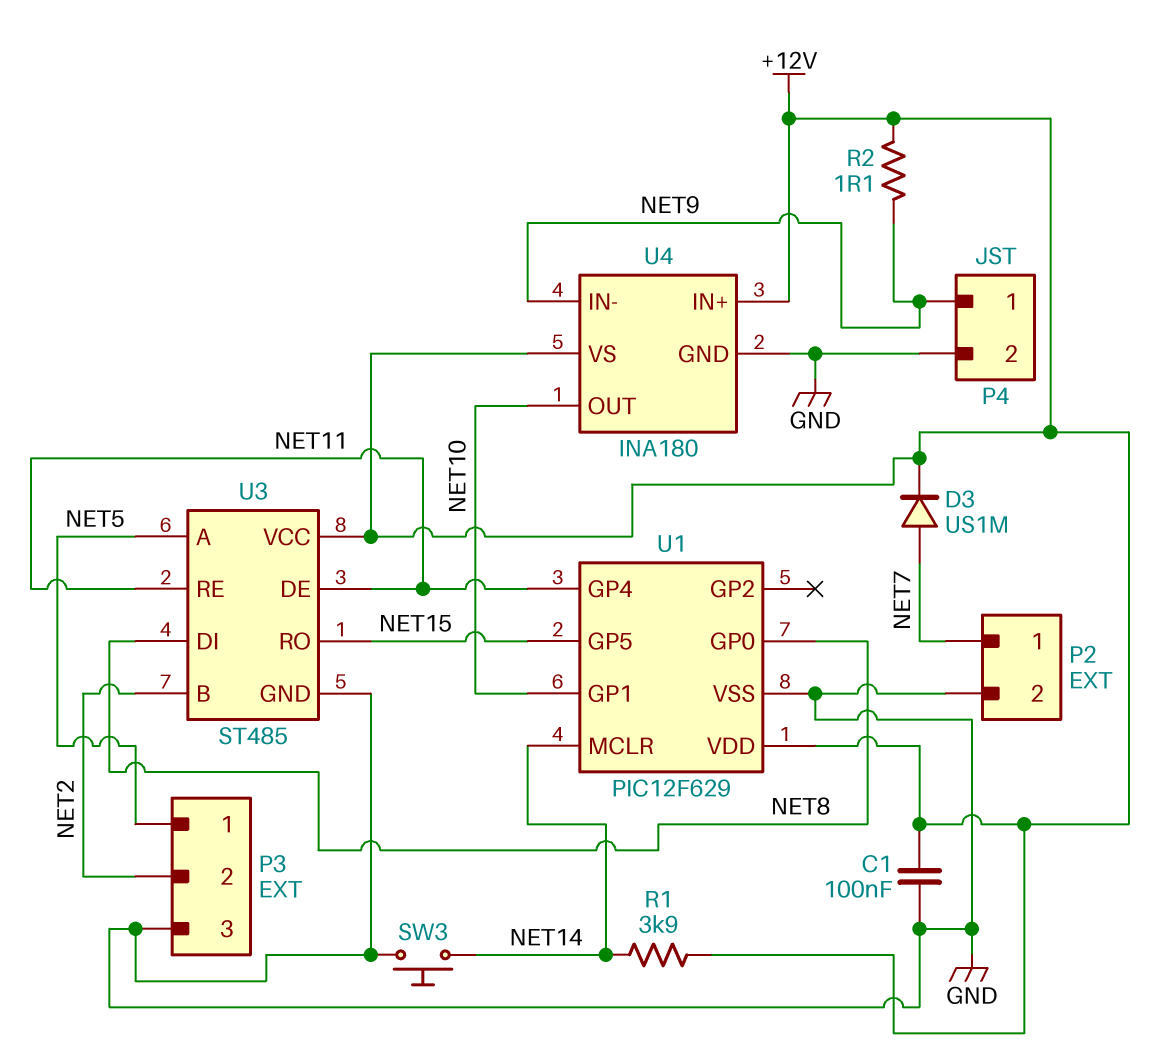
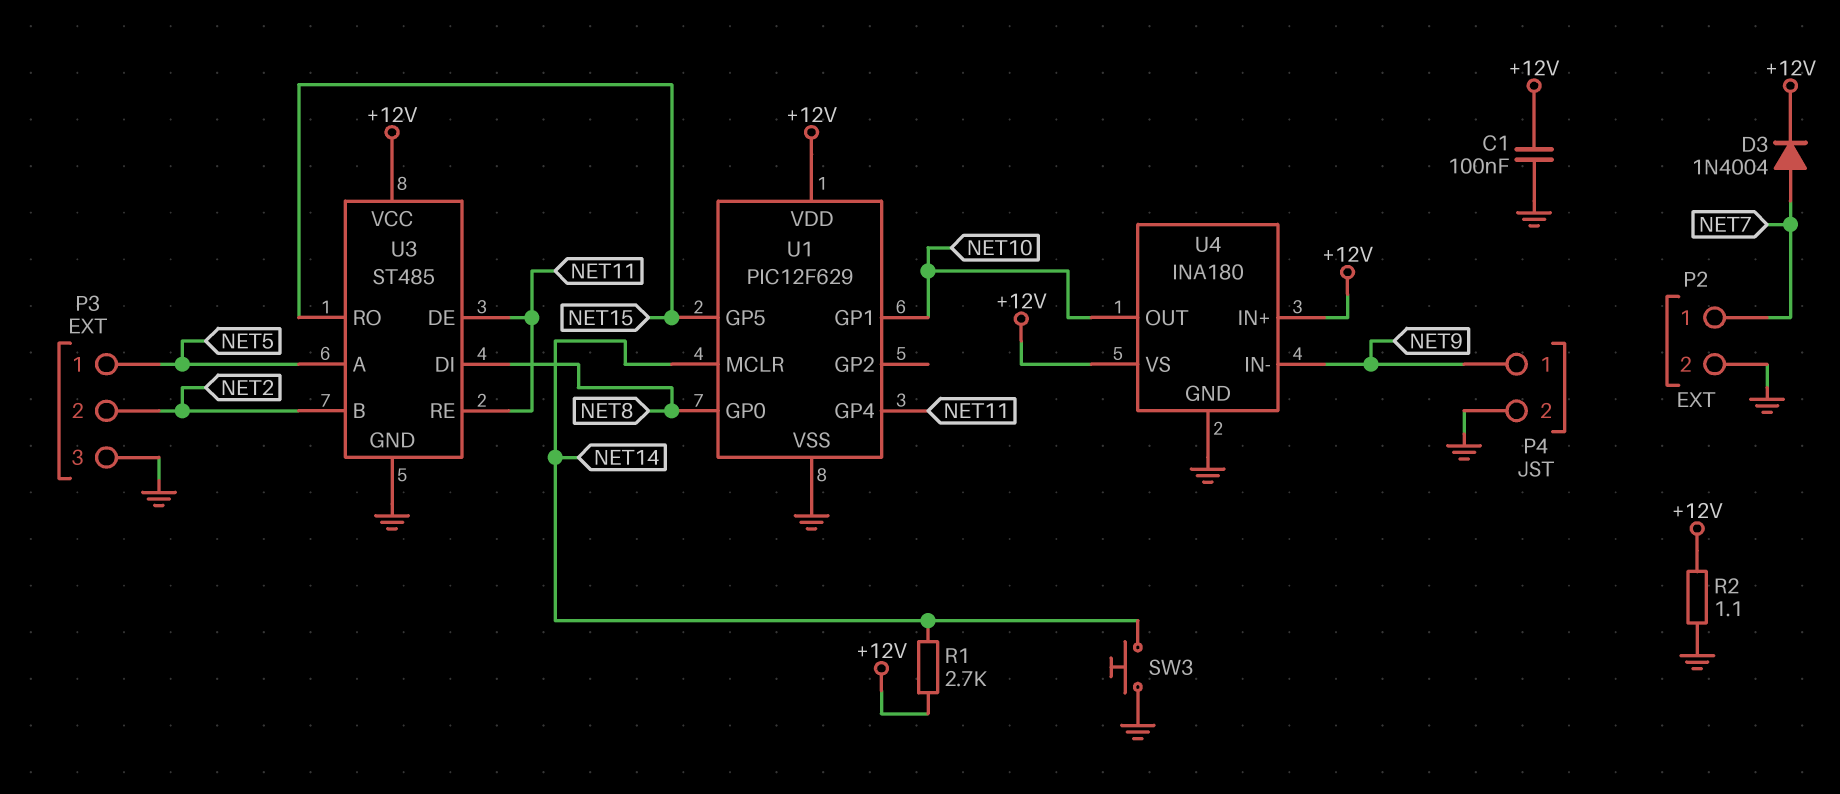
D3: diode US1M (A NET7, K +12V) -> diode 1N4004 (A NET7, K +12V)
R1: 3.9k (+12V, NET14) -> 2.7k (+12V, NET14)
R2: 1.1 (+12V, NET9) -> 1.1 (+12V, GND)

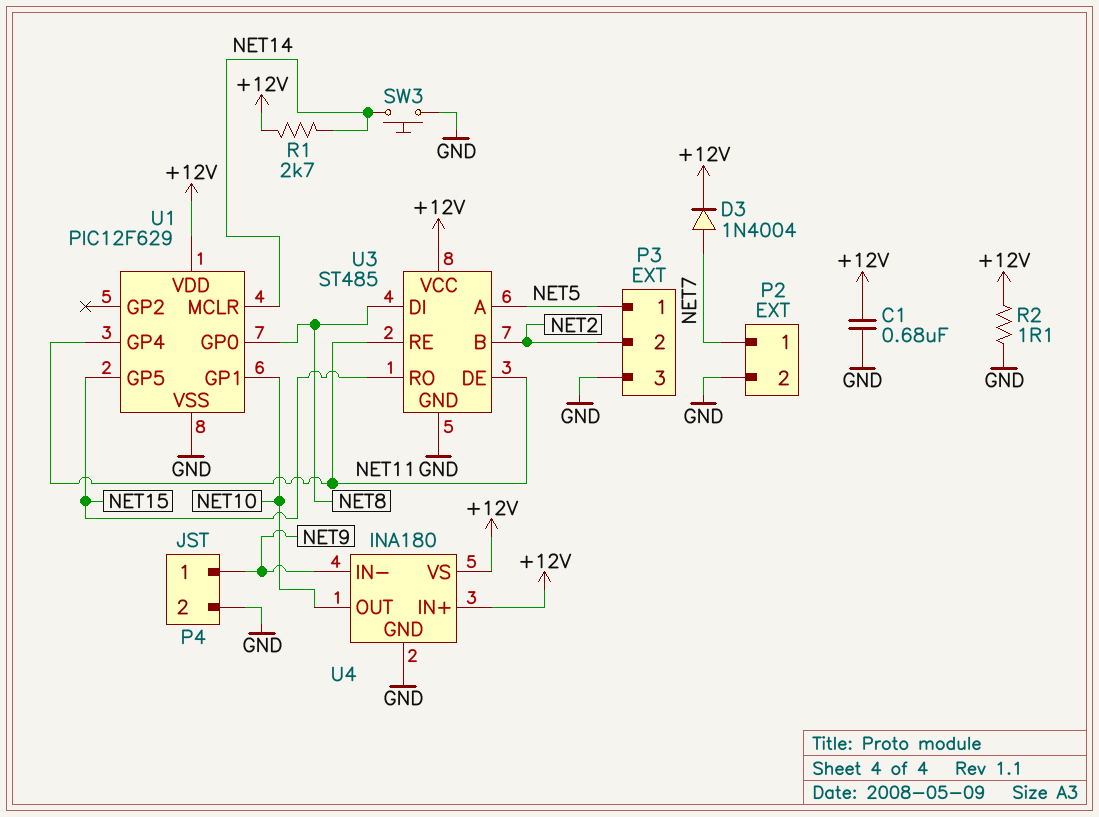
C1: 100nF (+12V, GND) -> 680nF (+12V, GND)

